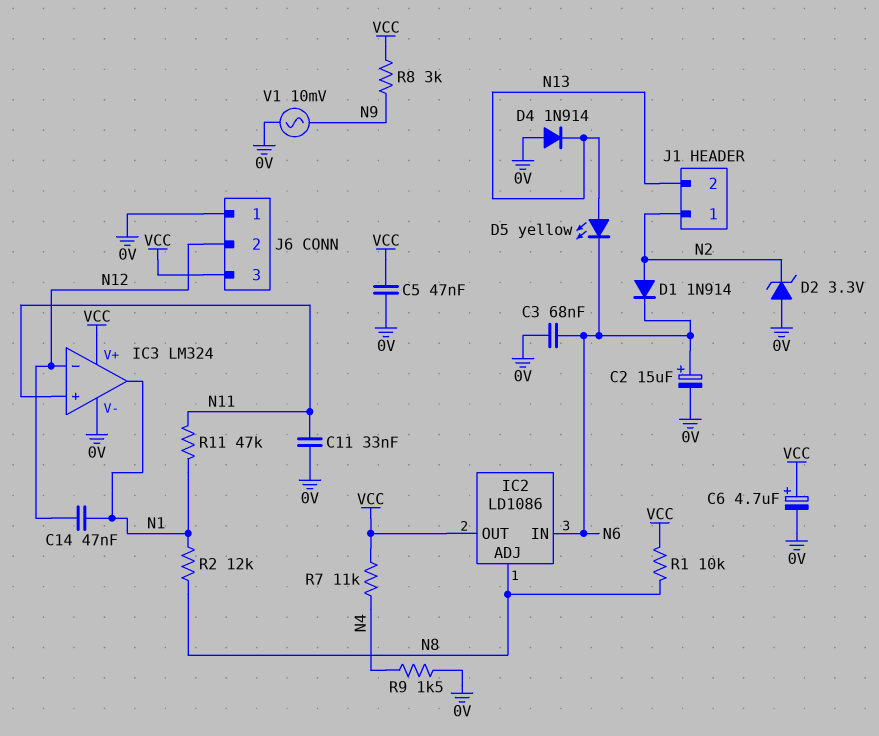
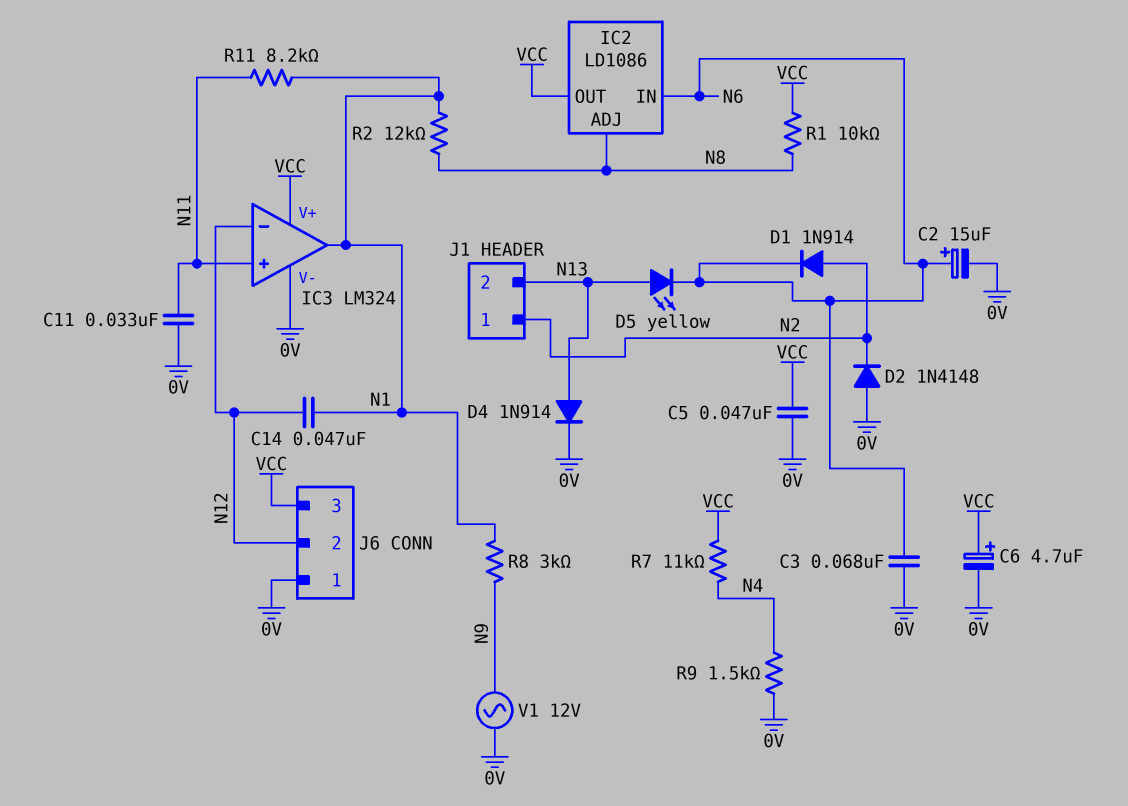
D2: zener 3.3V (A 0V, K N2) -> diode 1N4148 (A 0V, K N2)
D4: diode 1N914 (A 0V, K N13) -> diode 1N914 (A N13, K 0V)
R8: 3k (N9, VCC) -> 3k (N1, N9)
R11: 47k (N1, N11) -> 8.2k (N1, N11)
V1: AC 10mV (0V, N9) -> AC 12V (0V, N9)

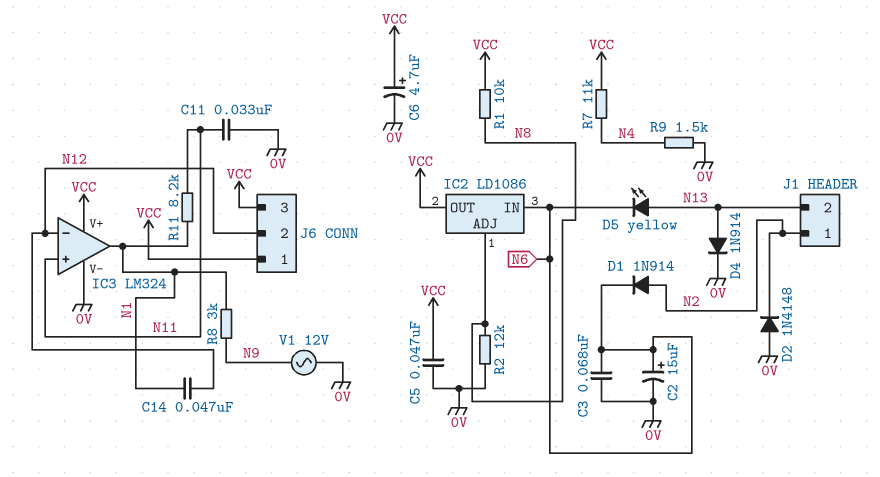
J6 pin 1: 0V -> VCC
R2: 12k (N1, N8) -> 12k (0V, N8)

